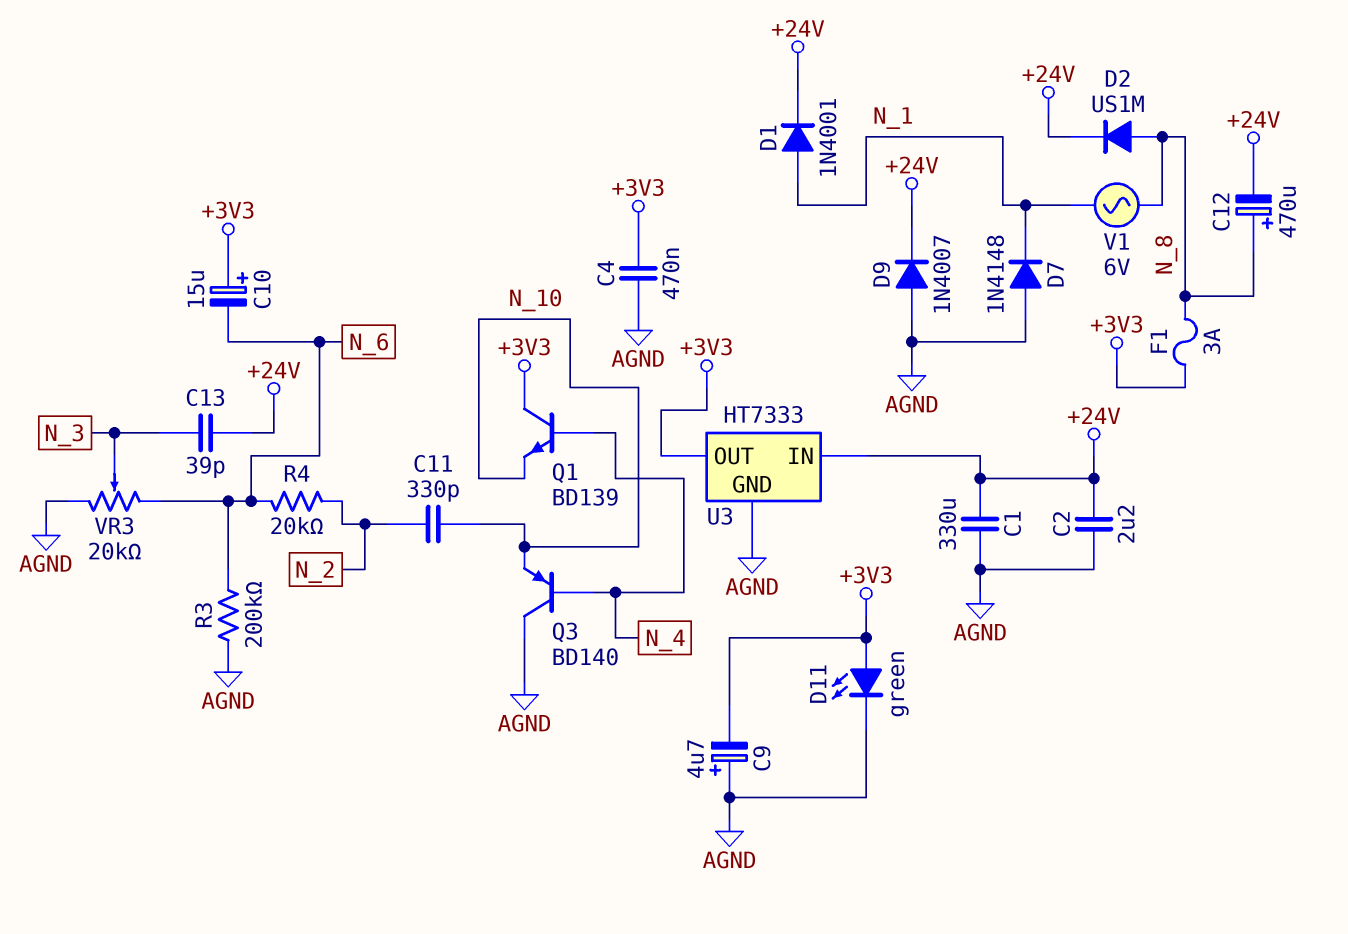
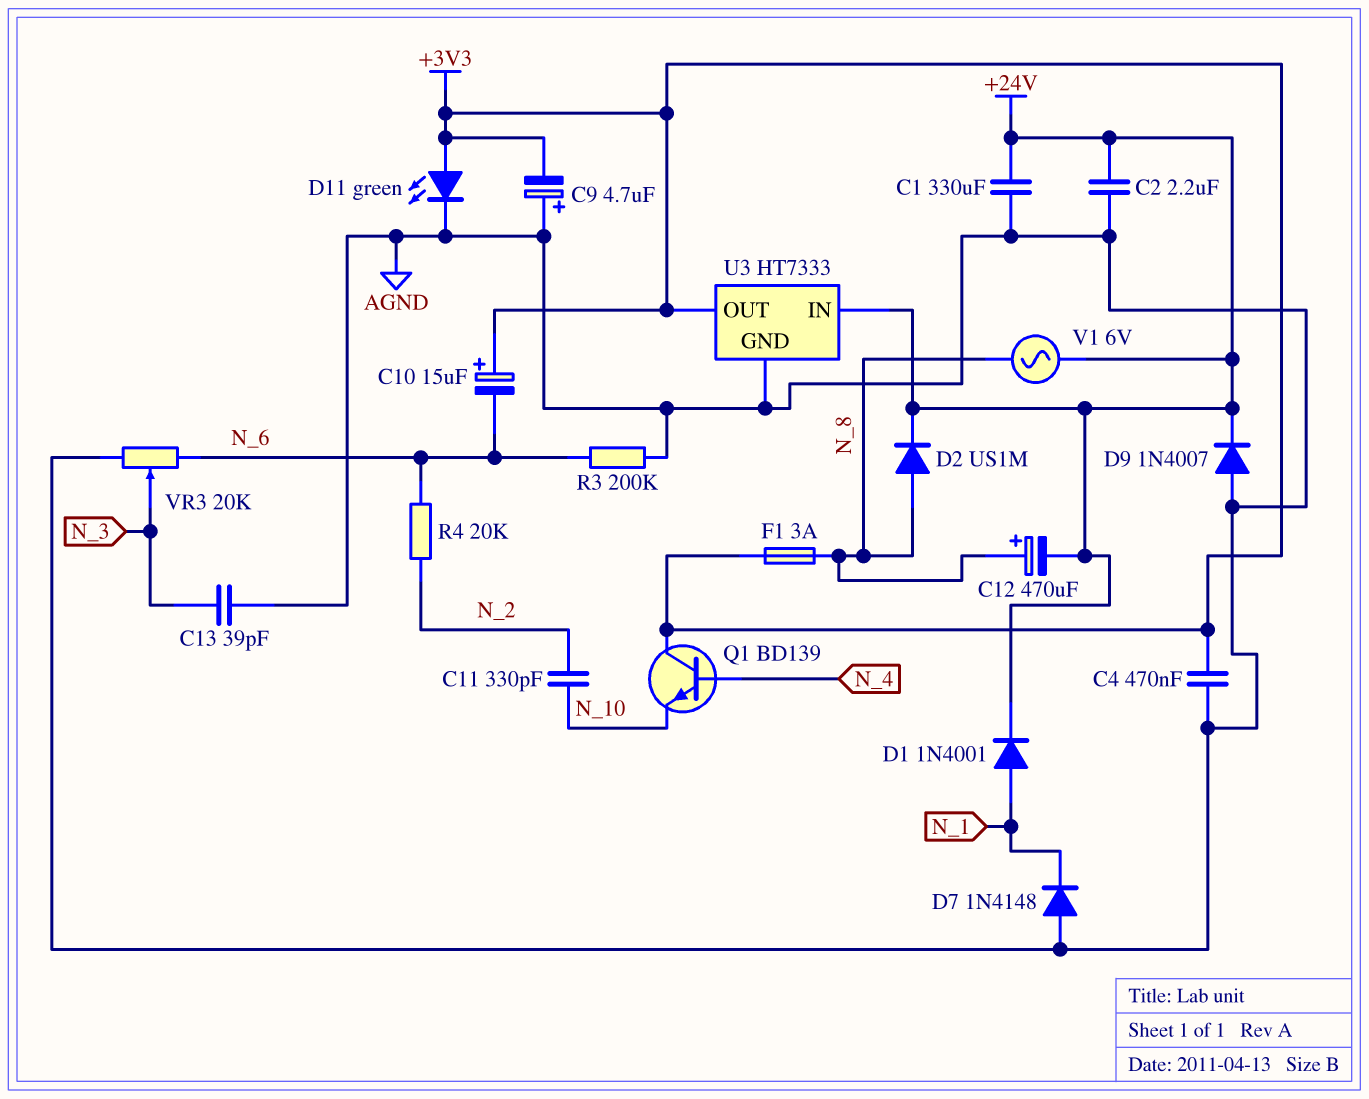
C13: 39pF (+24V, N_3) -> 39pF (AGND, N_3)
Q3: PNP BD140 (B N_4, C AGND, E N_10) -> none
V1: AC 6V (N_1, N_8) -> AC 6V (+24V, N_8)

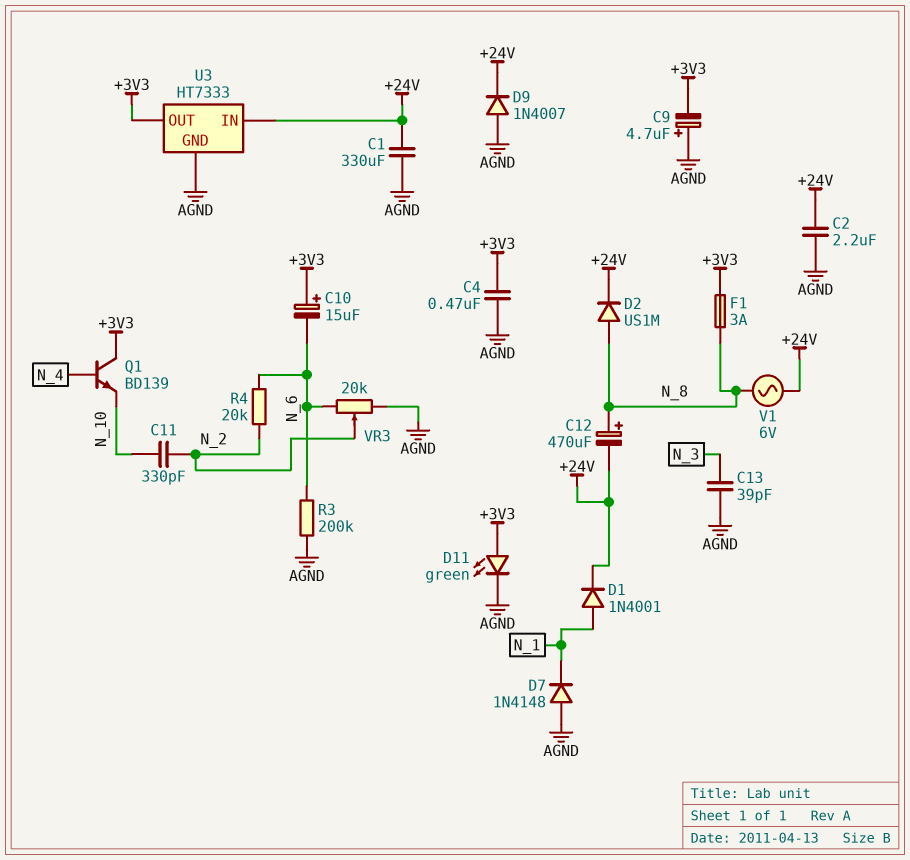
VR3: 20k (AGND, N_6, wiper N_3) -> 20k (AGND, N_6, wiper N_2)

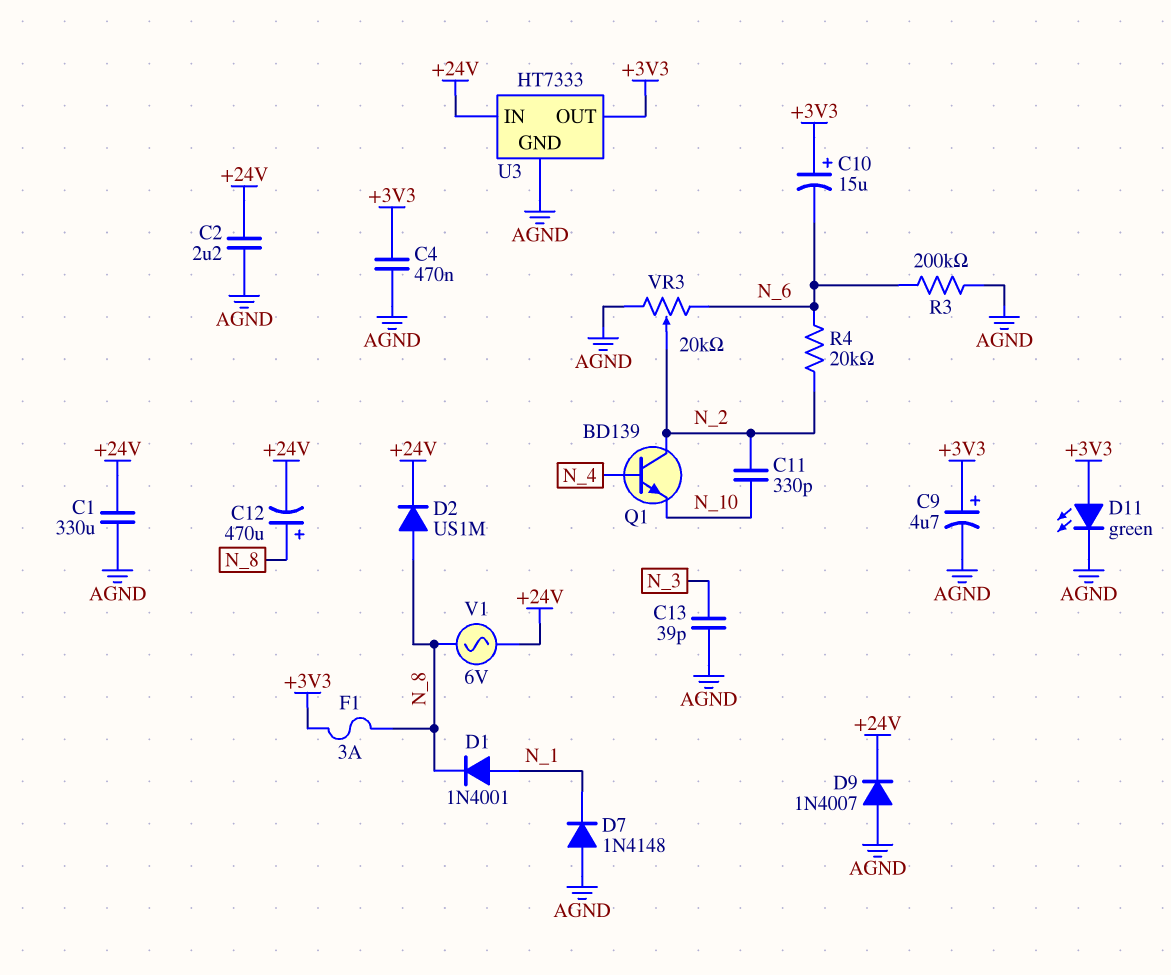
C9: 4.7uF (plus AGND, minus +3V3) -> 4.7uF (plus +3V3, minus AGND)
D1: diode 1N4001 (A N_1, K +24V) -> diode 1N4001 (A N_1, K N_8)
Q1: NPN BD139 (B N_4, C +3V3, E N_10) -> NPN BD139 (B N_4, C N_2, E N_10)

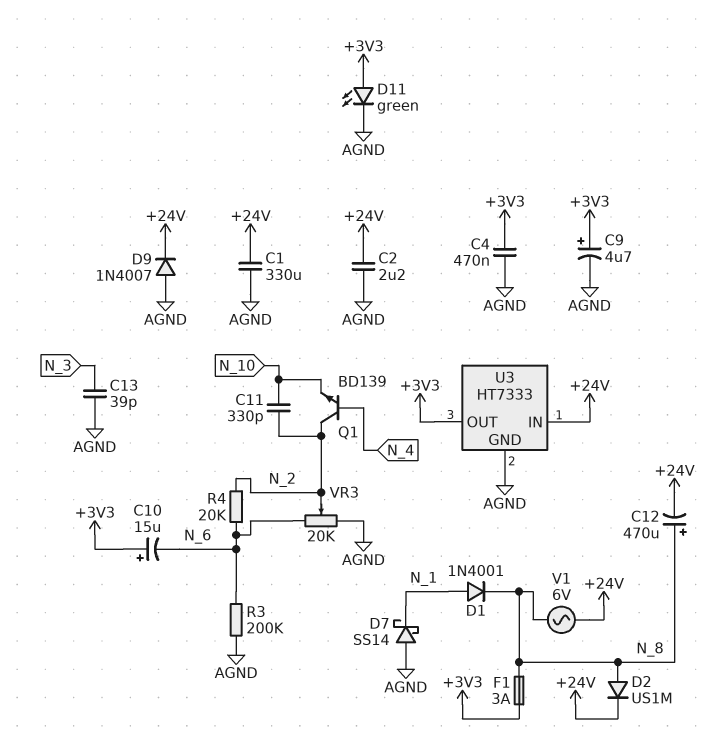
D7: diode 1N4148 (A AGND, K N_1) -> schottky SS14 (A AGND, K N_1)

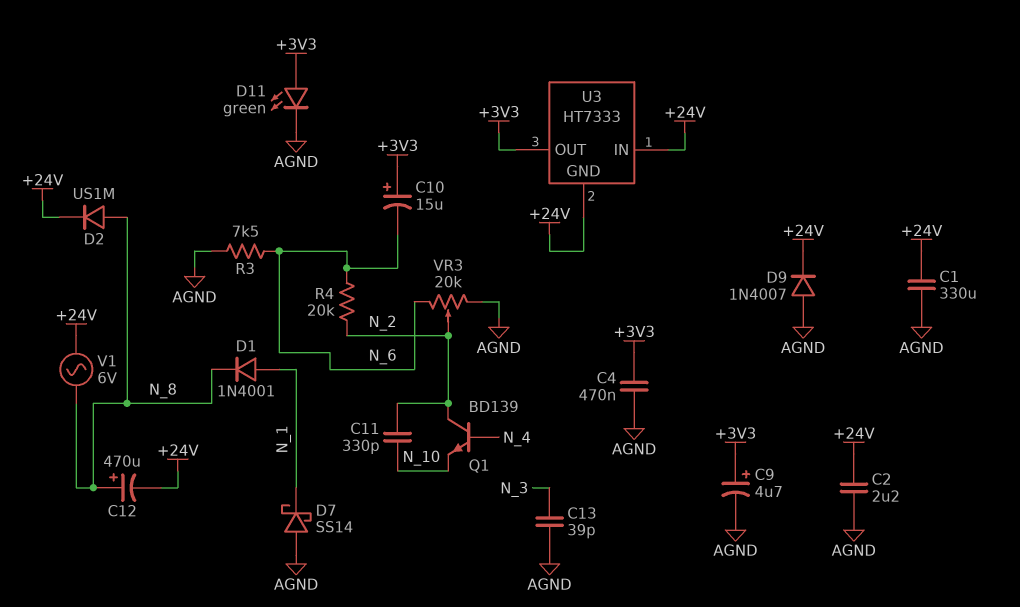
F1: 3A (+3V3, N_8) -> none
R3: 200k (AGND, N_6) -> 7.5k (AGND, N_6)
U3 pin GND: AGND -> +24V

